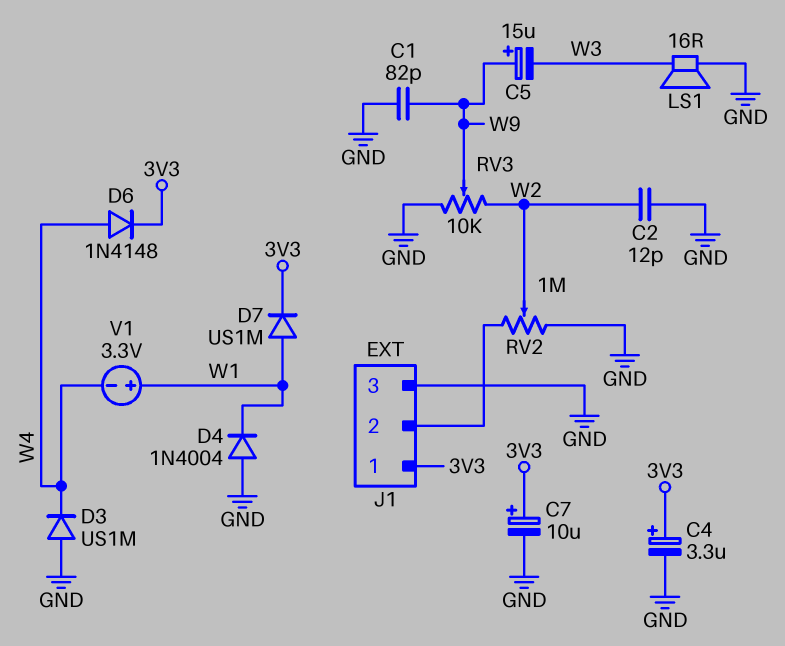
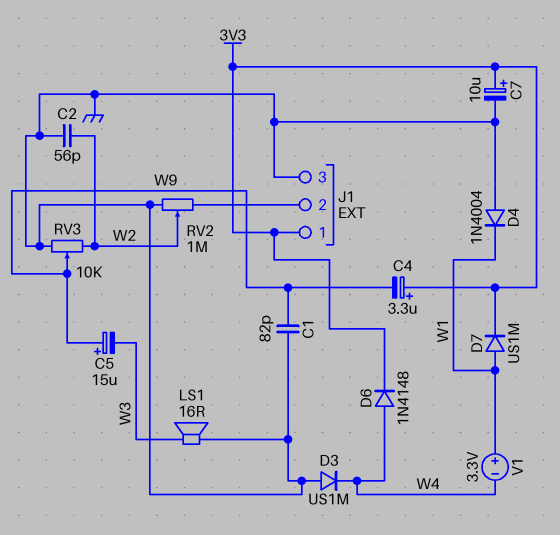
C2: 12pF (GND, W2) -> 56pF (GND, W2)
C4: 3.3uF (plus 3V3, minus GND) -> 3.3uF (plus 3V3, minus W9)

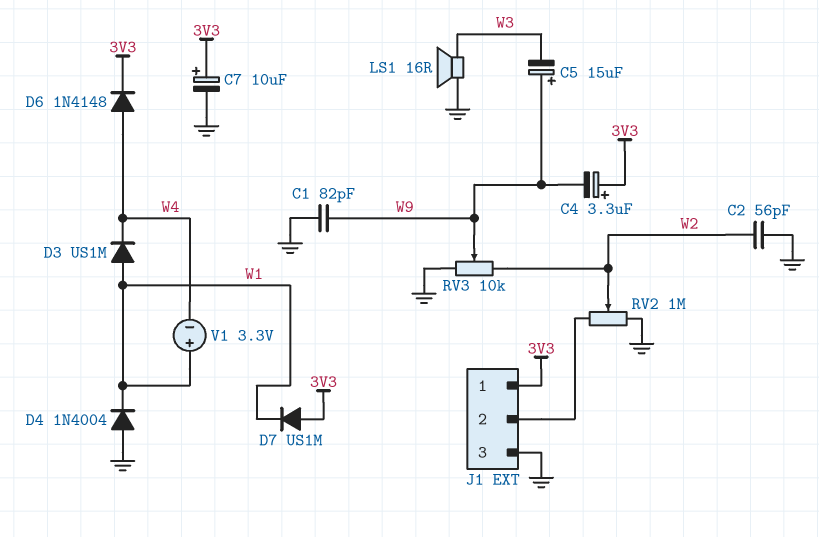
D3: diode US1M (A GND, K W4) -> diode US1M (A W1, K W4)
D7: diode US1M (A W1, K 3V3) -> diode US1M (A 3V3, K W1)

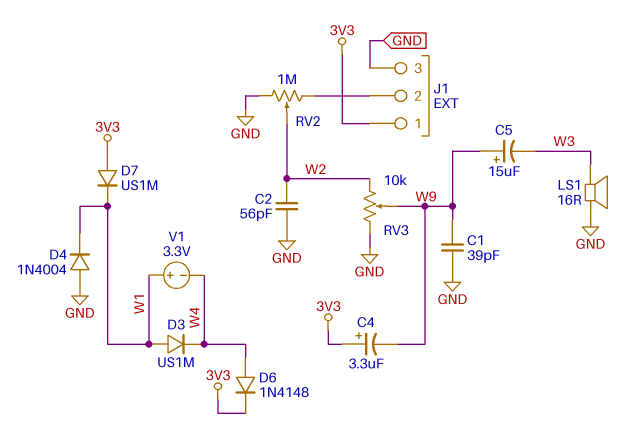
C1: 82pF (GND, W9) -> 39pF (GND, W9)
C7: 10uF (plus 3V3, minus GND) -> none

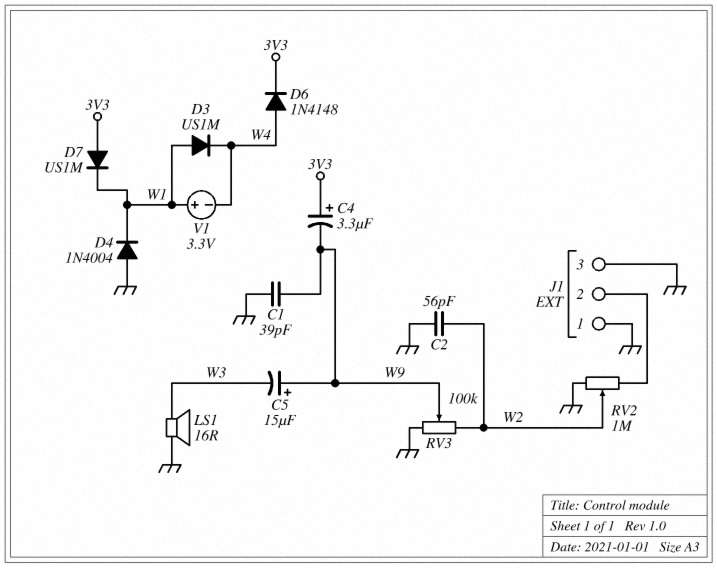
J1 pin 1: 3V3 -> GND
RV3: 10k (GND, W2, wiper W9) -> 100k (GND, W2, wiper W9)

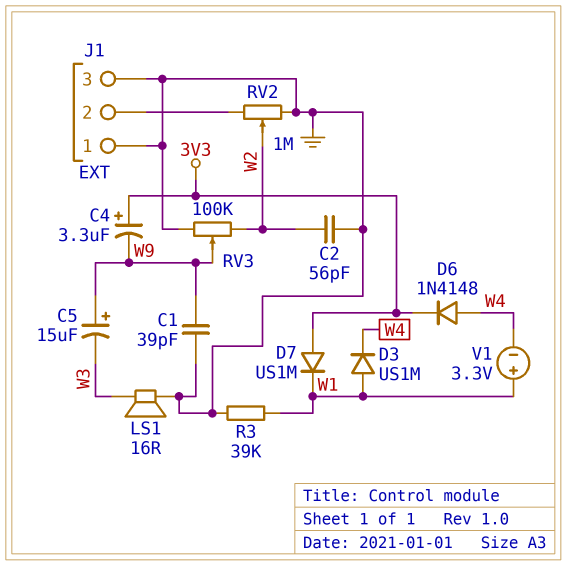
D4: diode 1N4004 (A GND, K W1) -> none
R3: none -> 39k (GND, W1)

